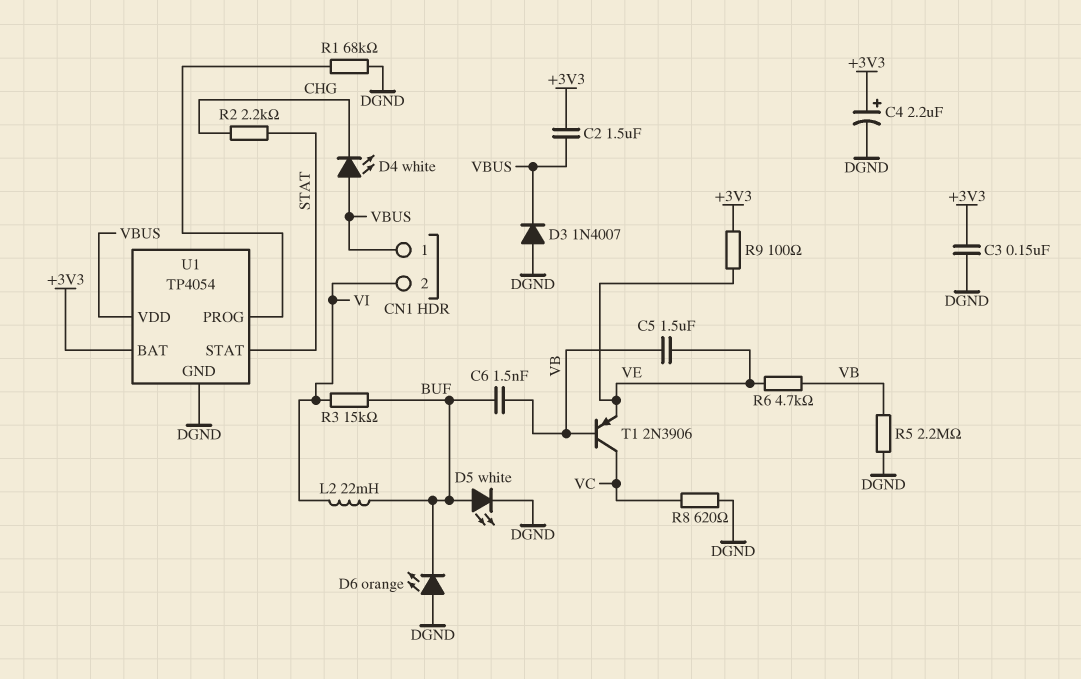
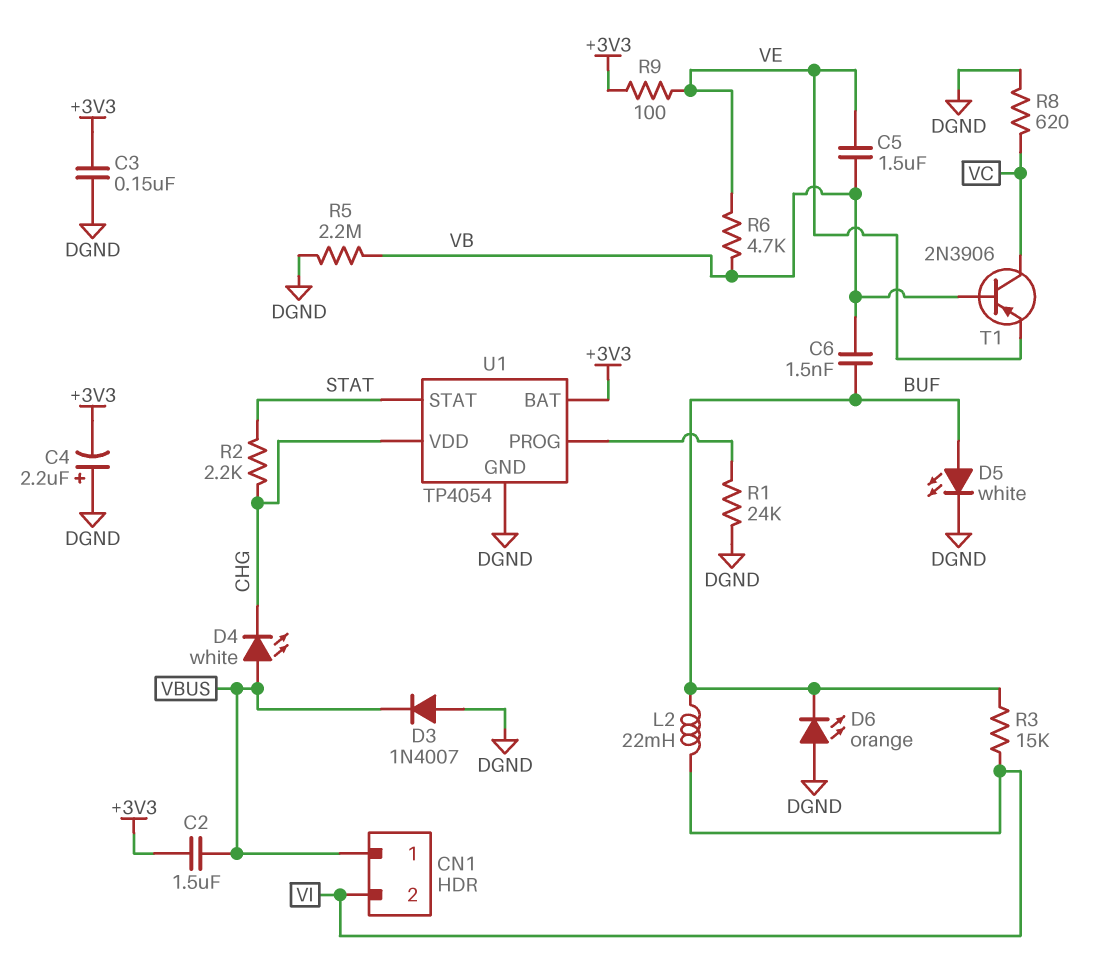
C4: 2.2uF (plus +3V3, minus DGND) -> 2.2uF (plus DGND, minus +3V3)
R1: 68k (DGND, U1/PROG) -> 24k (DGND, U1/PROG)
U1 pin VDD: VBUS -> CHG

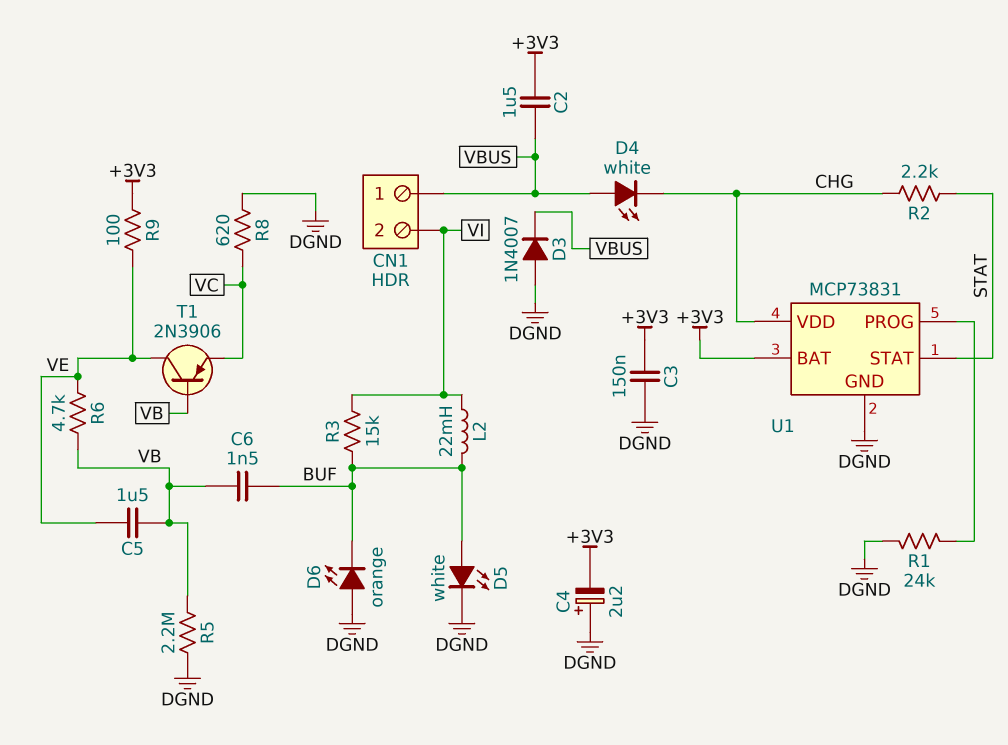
T1: PNP 2N3906 (B VB, C VC, E VE) -> PNP 2N3906 (B VB, C VE, E VC)
U1: TP4054 -> MCP73831

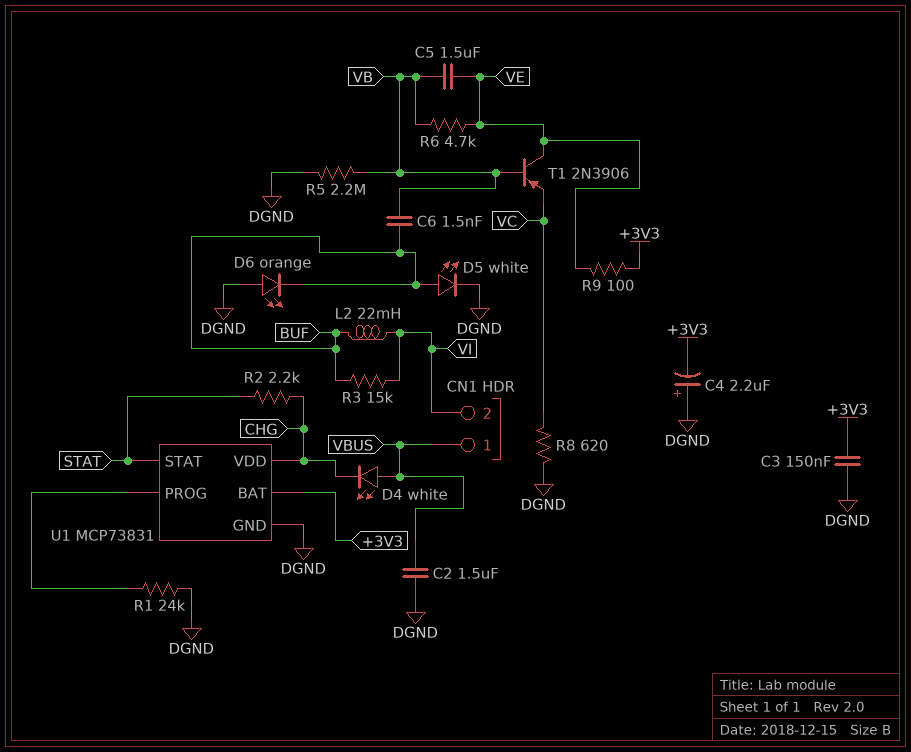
C2: 1.5uF (+3V3, VBUS) -> 1.5uF (DGND, VBUS)
D3: diode 1N4007 (A DGND, K VBUS) -> none

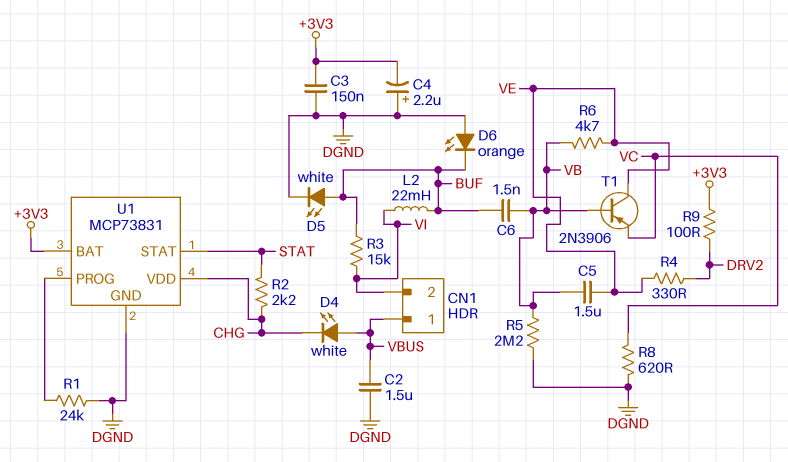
R4: none -> 330 (DRV2, VE)
R9: 100 (+3V3, VE) -> 100 (+3V3, DRV2)

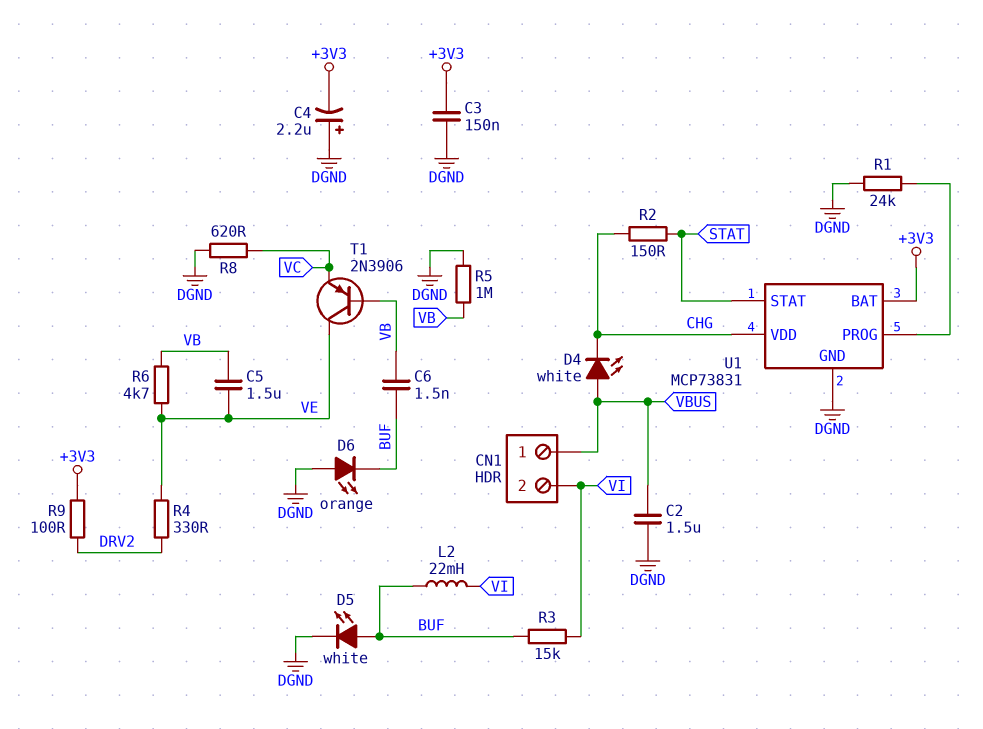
R2: 2.2k (CHG, STAT) -> 150 (CHG, STAT)
R5: 2.2M (DGND, VB) -> 1M (DGND, VB)

